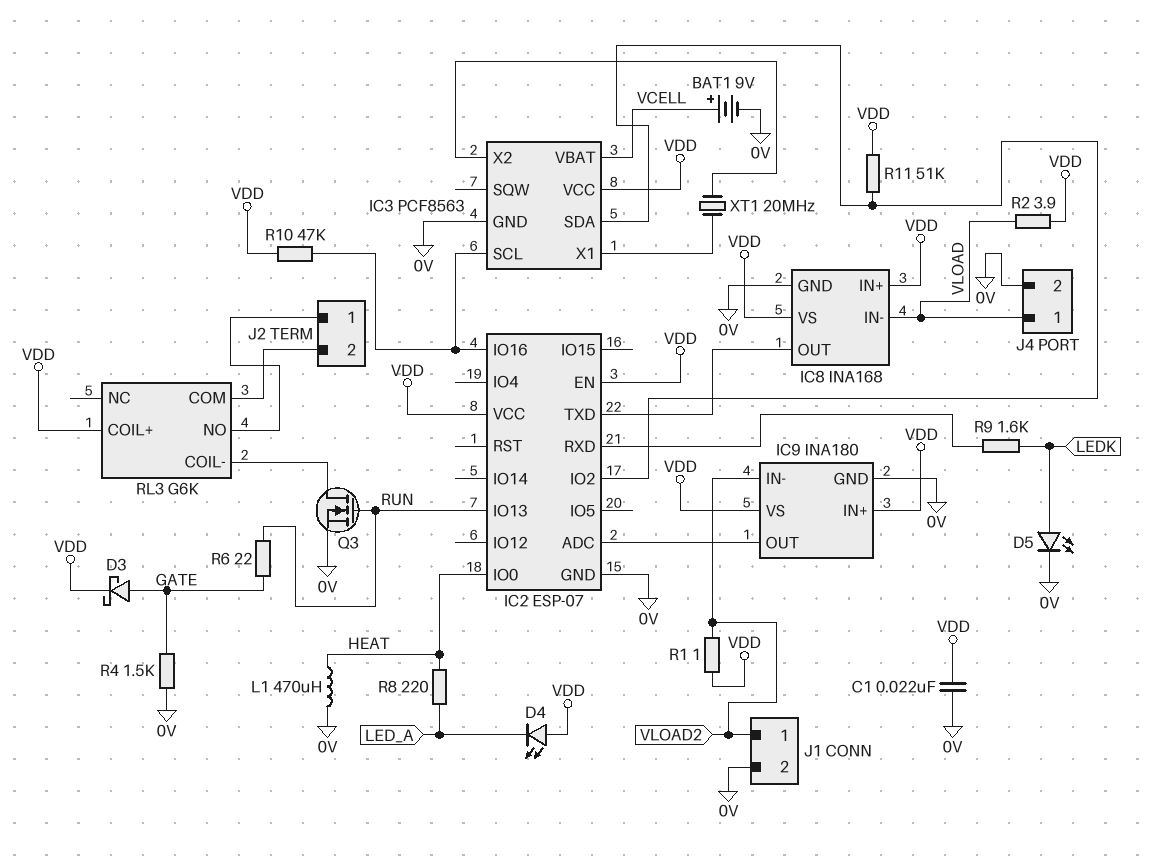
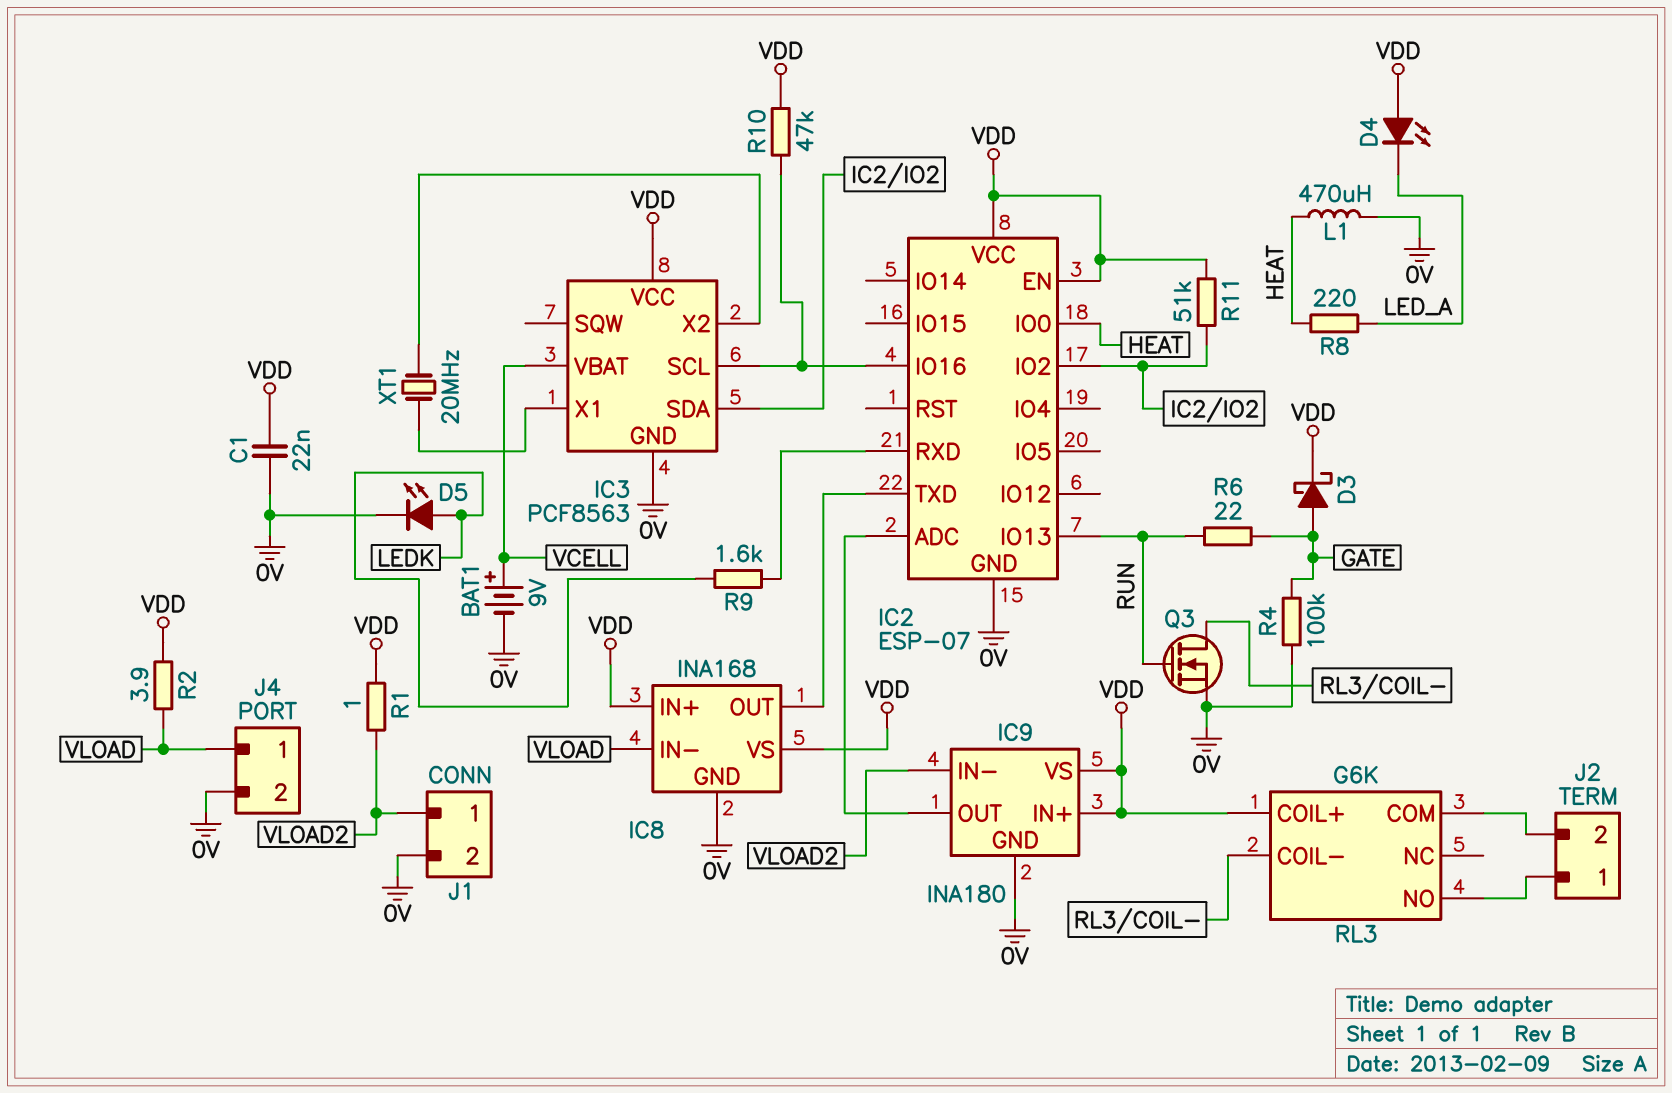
R4: 1.5k (0V, GATE) -> 100k (0V, GATE)

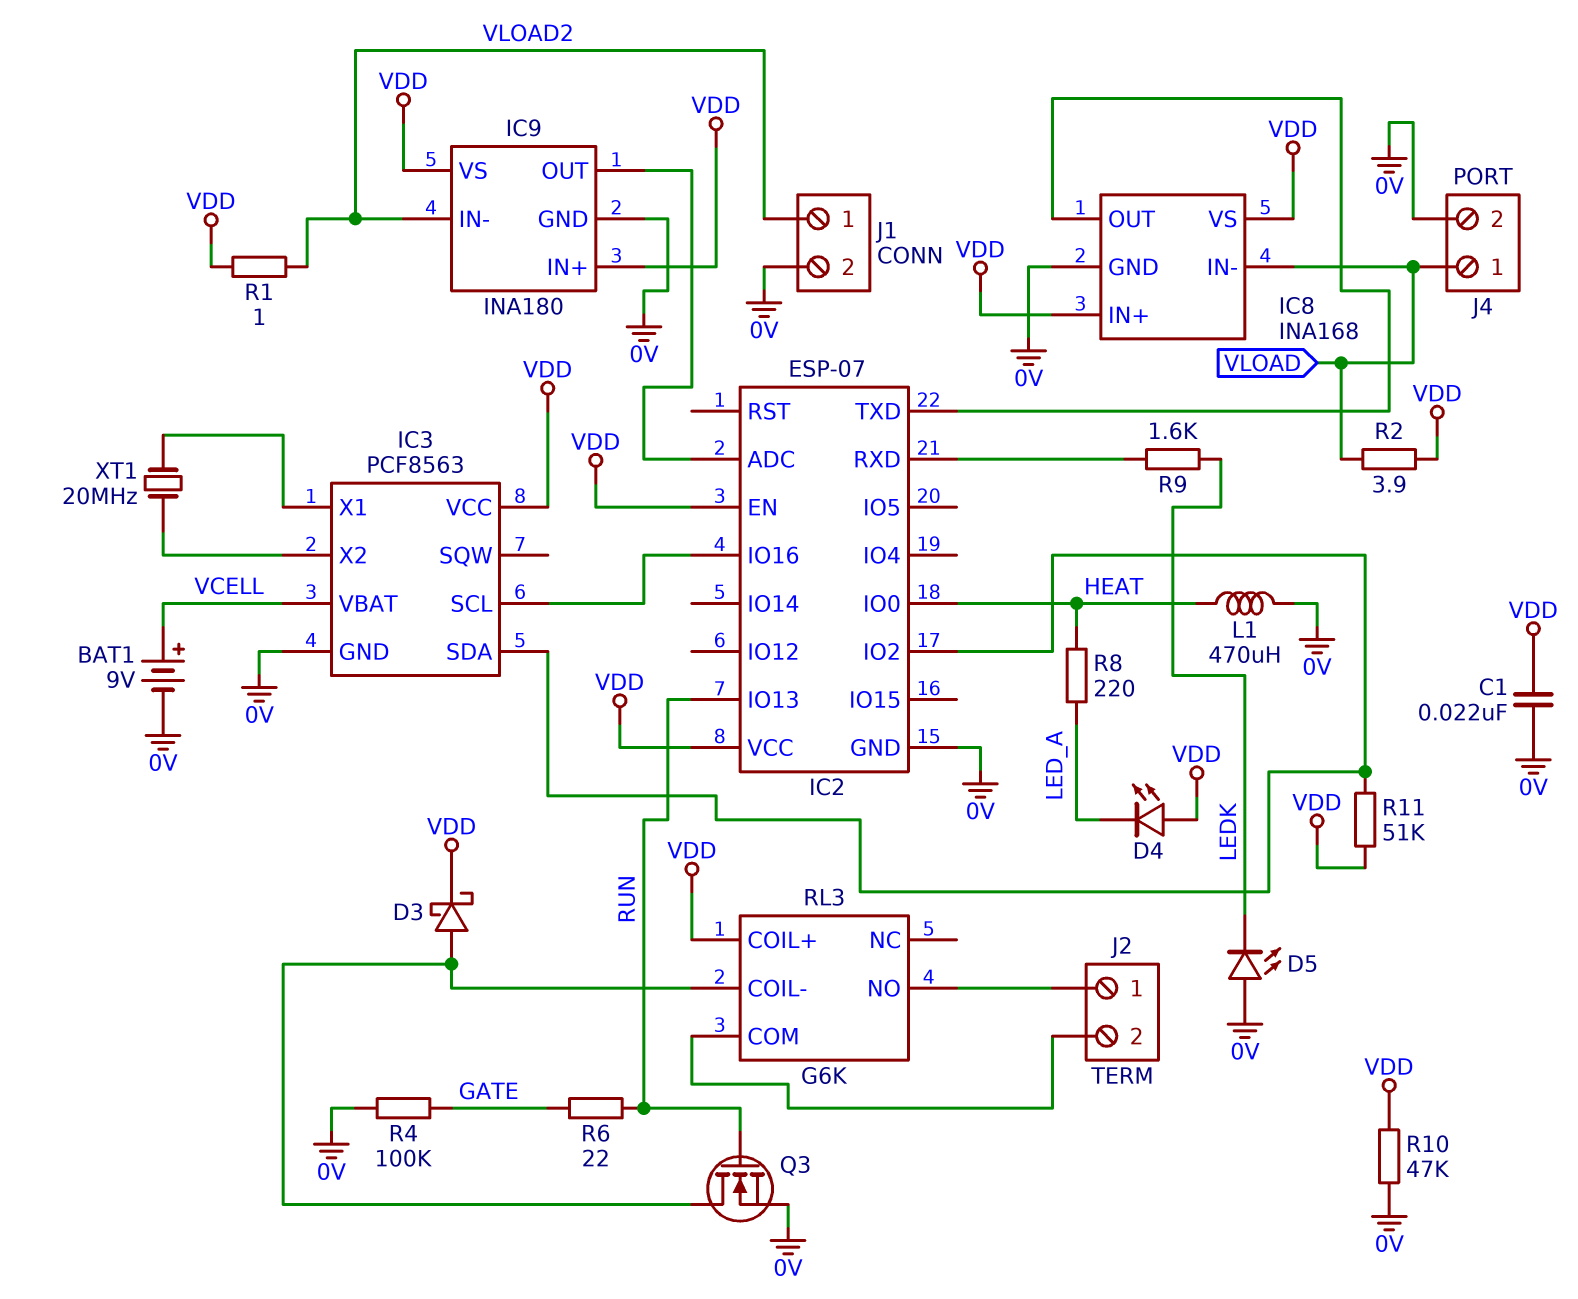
D3: schottky (A GATE, K VDD) -> schottky (A RL3/COIL-, K VDD)
D5: LED (A LEDK, K 0V) -> LED (A 0V, K LEDK)
R10: 47k (IC2/IO16, VDD) -> 47k (0V, VDD)

